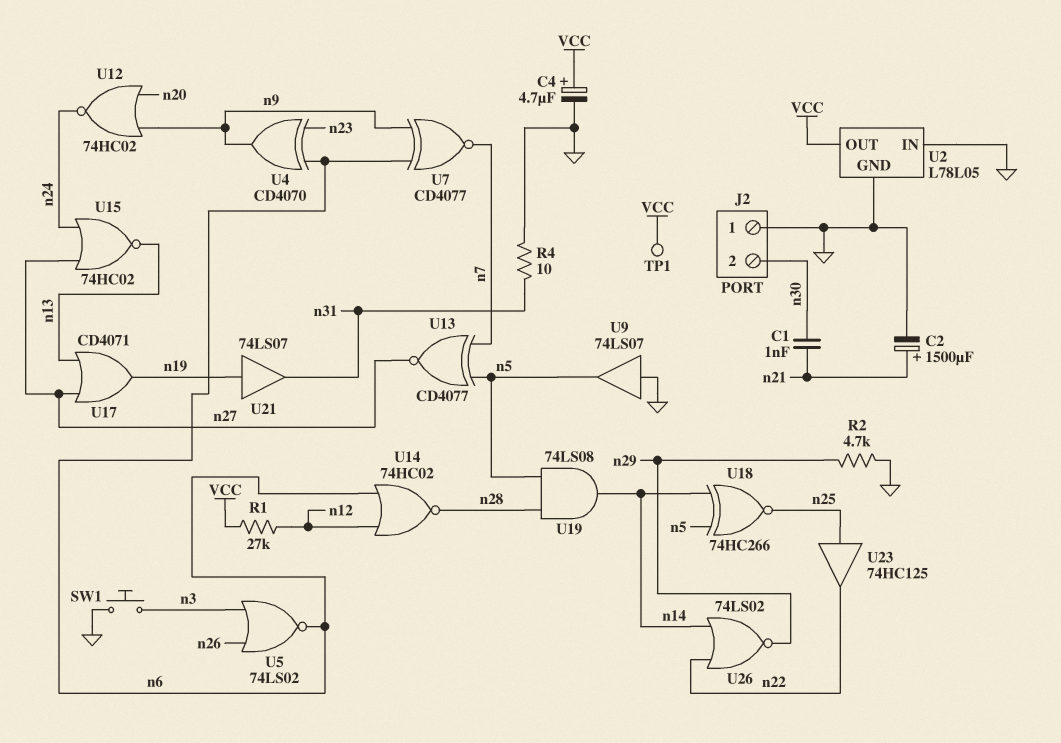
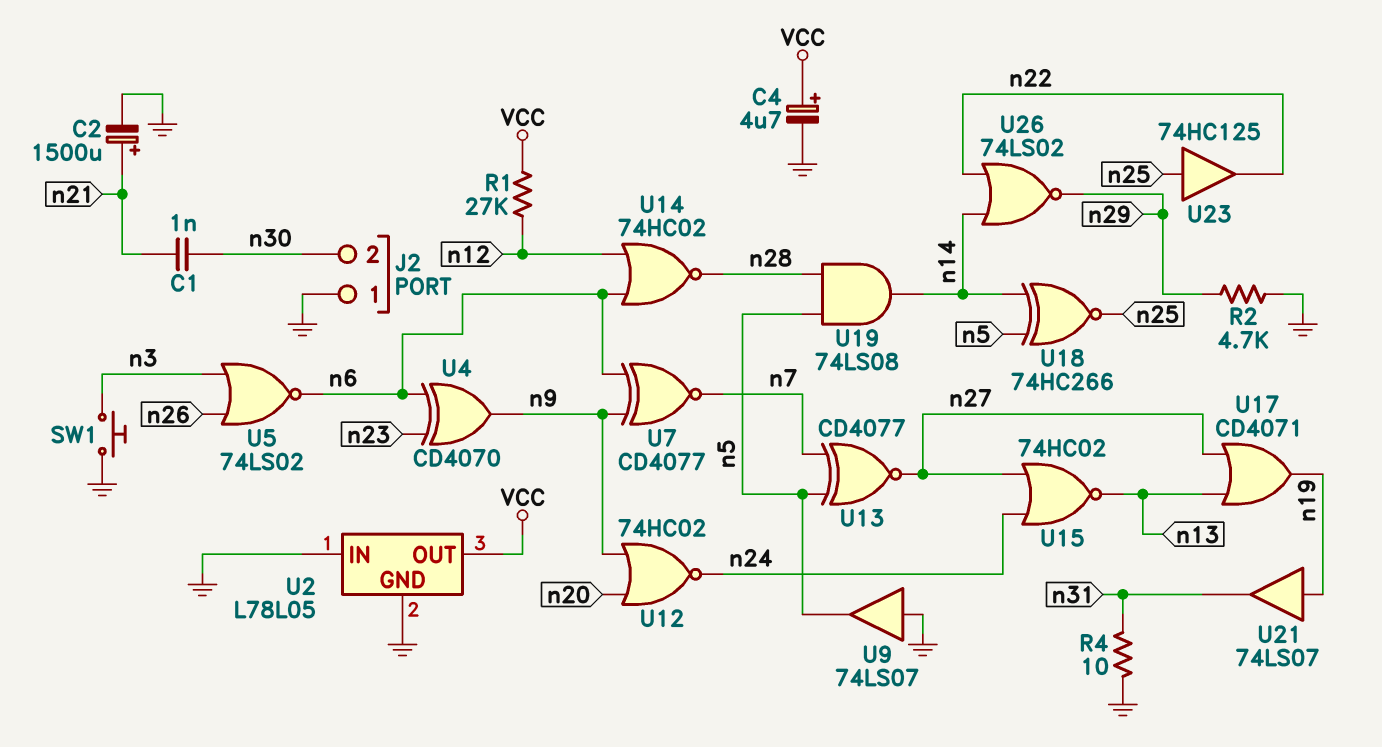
TP1: test point (VCC) -> none

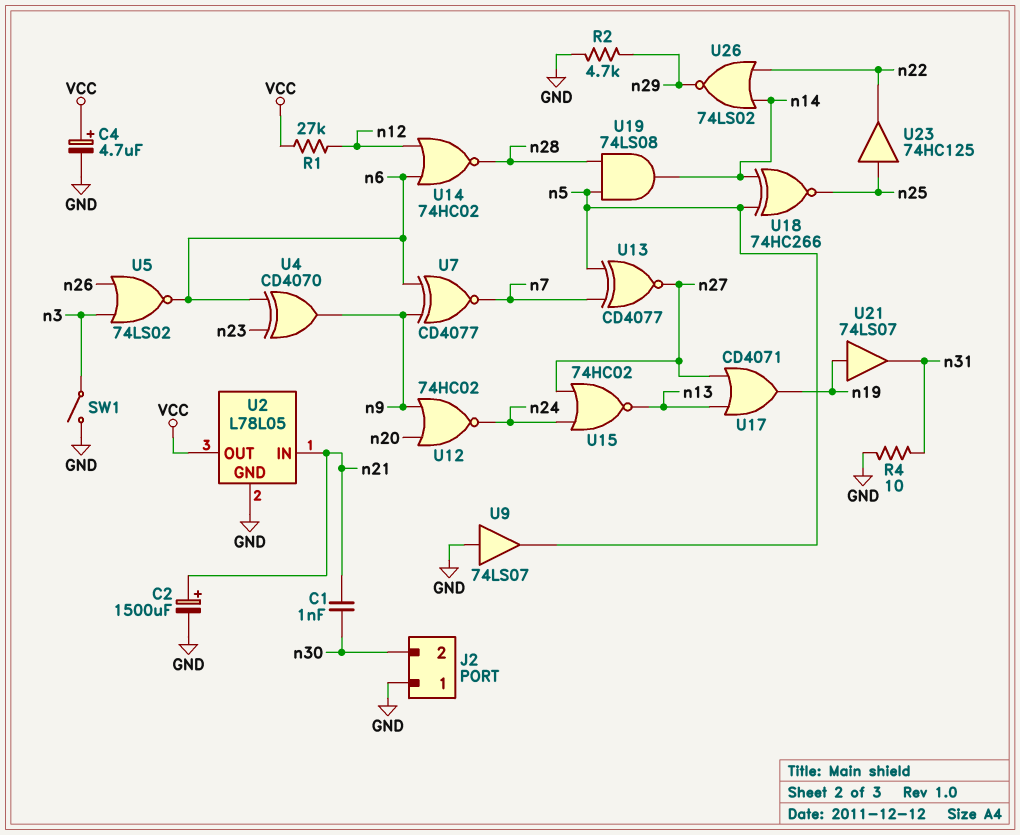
SW1: button (GND, n3) -> switch (GND, n3)
U2 pin IN: GND -> n21

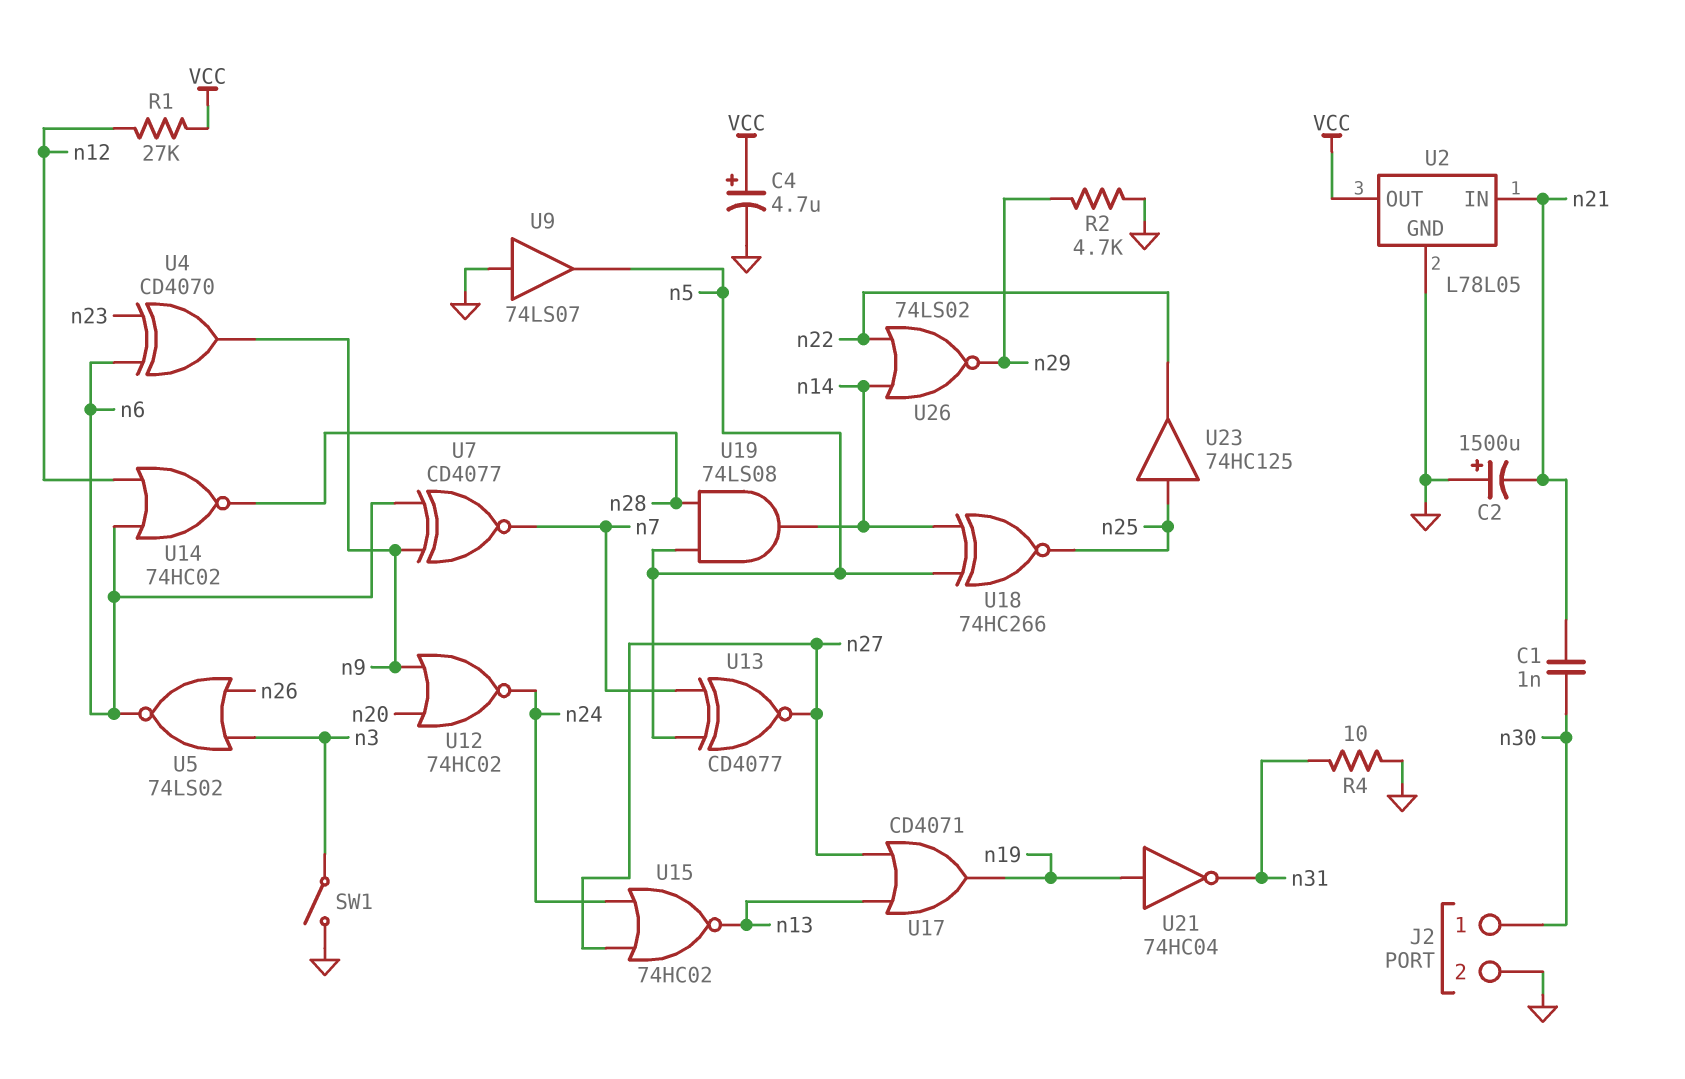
C2: 1500uF (plus n21, minus GND) -> 1500uF (plus GND, minus n21)
J2 pin 1: GND -> n30
J2 pin 2: n30 -> GND
U21: buffer 74LS07 (in n19, out n31) -> NOT 74HC04 (in n19, out n31)

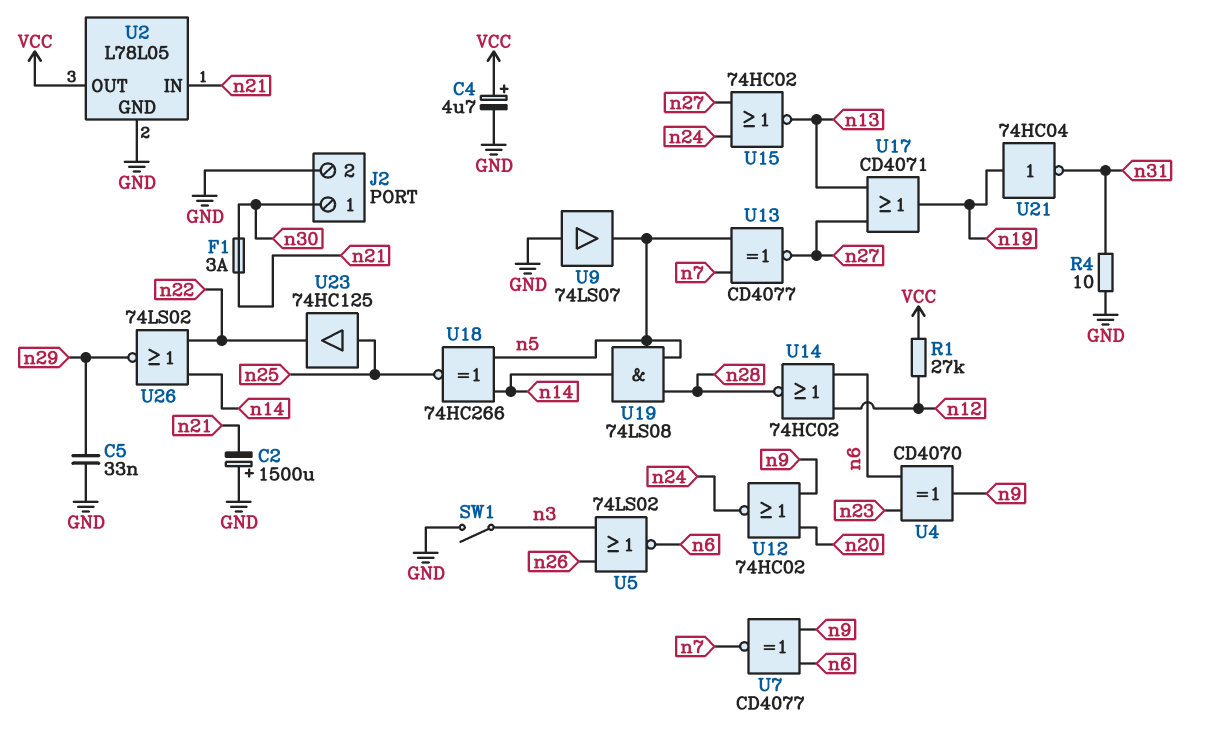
C1: 1nF (n21, n30) -> none
C5: none -> 33nF (GND, n29)
F1: none -> 3A (n21, n30)
R2: 4.7k (GND, n29) -> none

